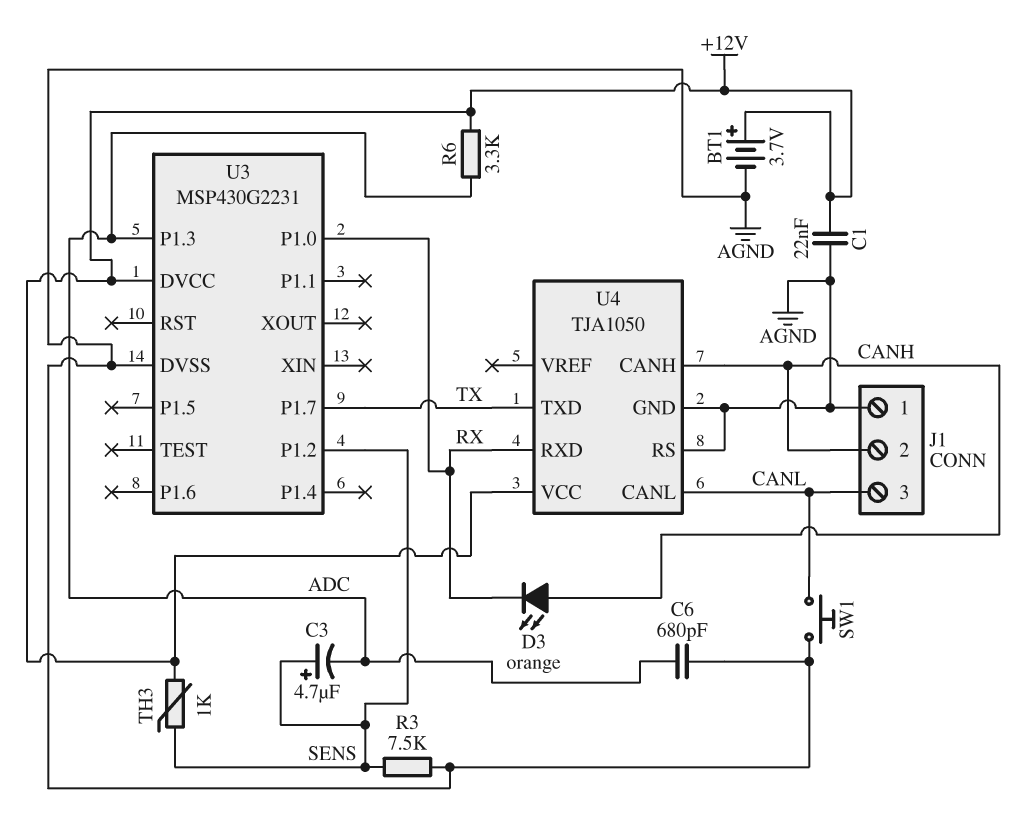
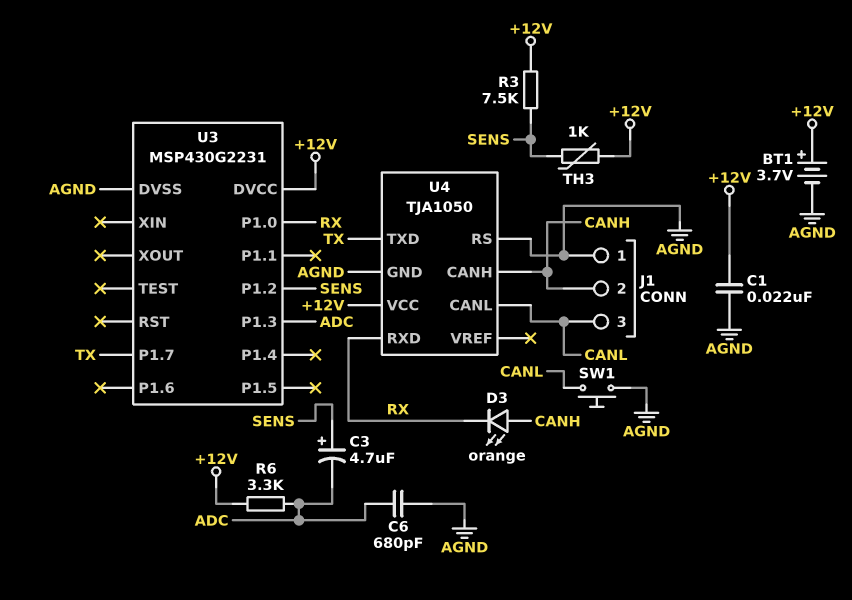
R3: 7.5k (AGND, SENS) -> 7.5k (+12V, SENS)

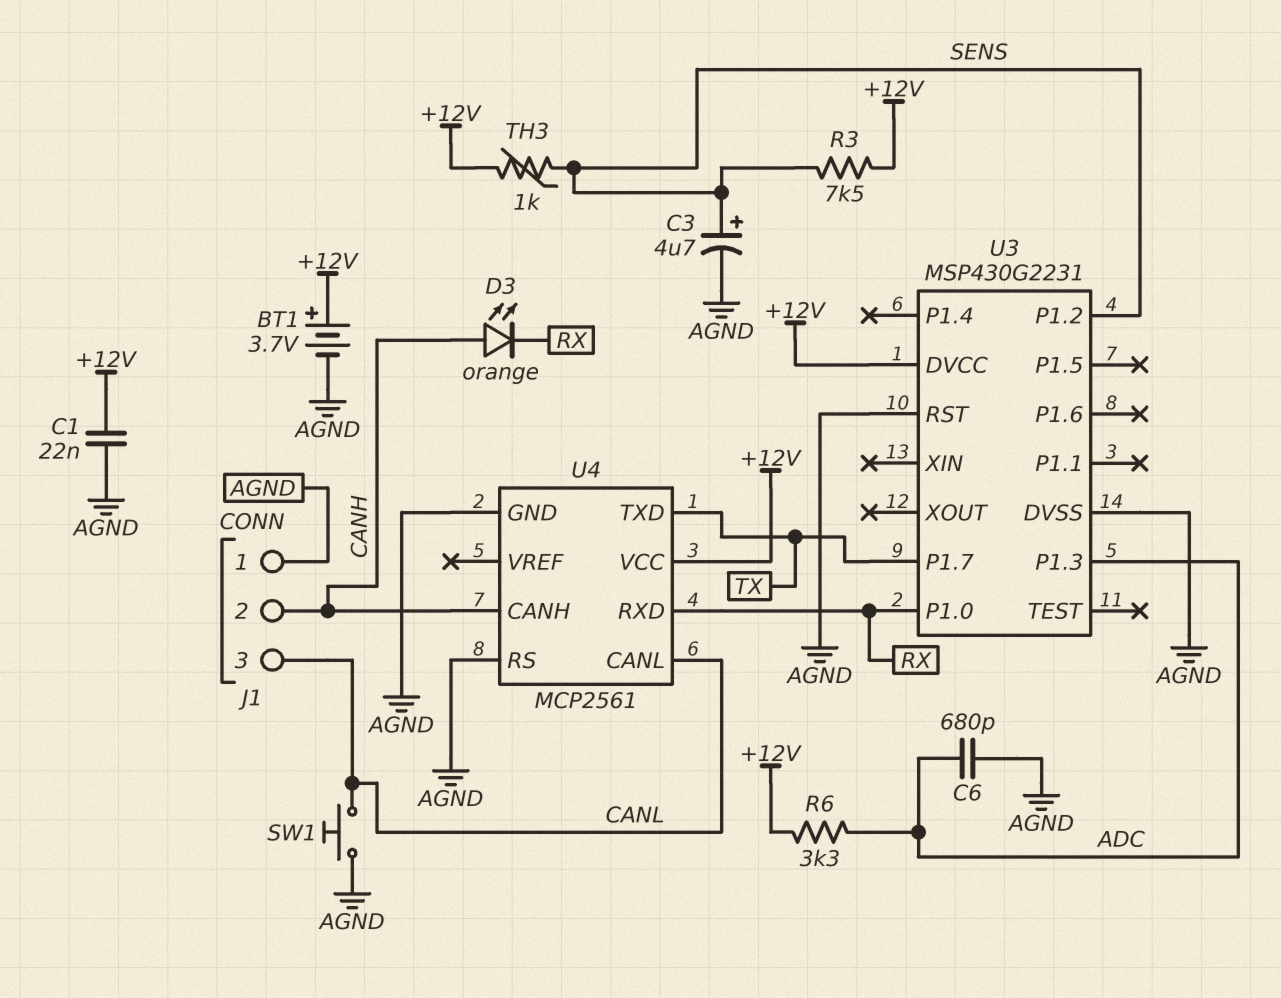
C3: 4.7uF (plus SENS, minus ADC) -> 4.7uF (plus SENS, minus AGND)
U3 pin RST: none -> AGND
U4: TJA1050 -> MCP2561

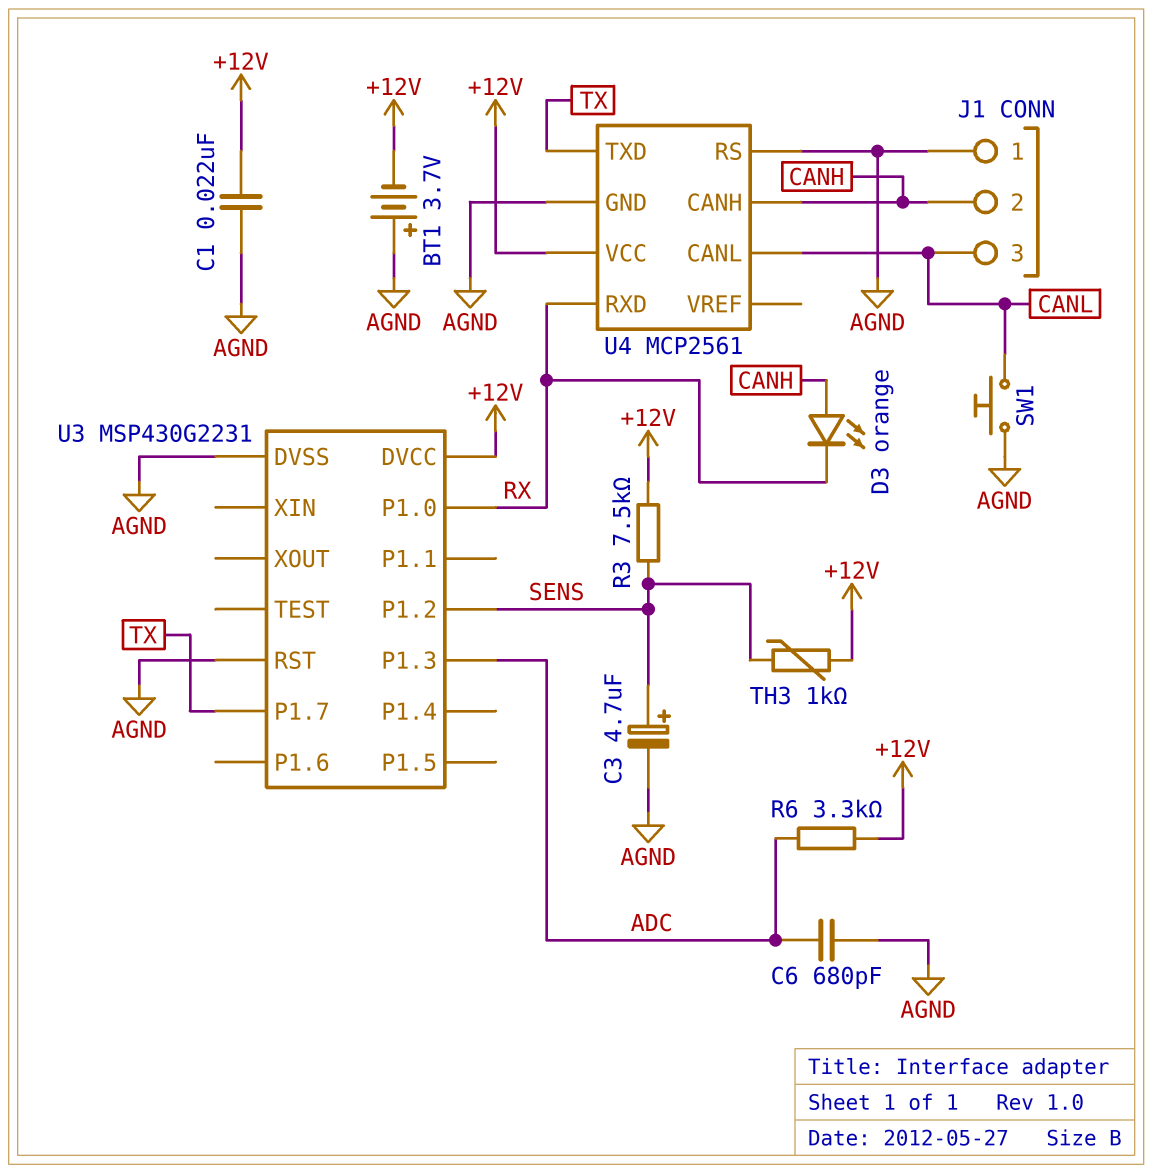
BT1: 3.7V (plus +12V, minus AGND) -> 3.7V (plus AGND, minus +12V)

